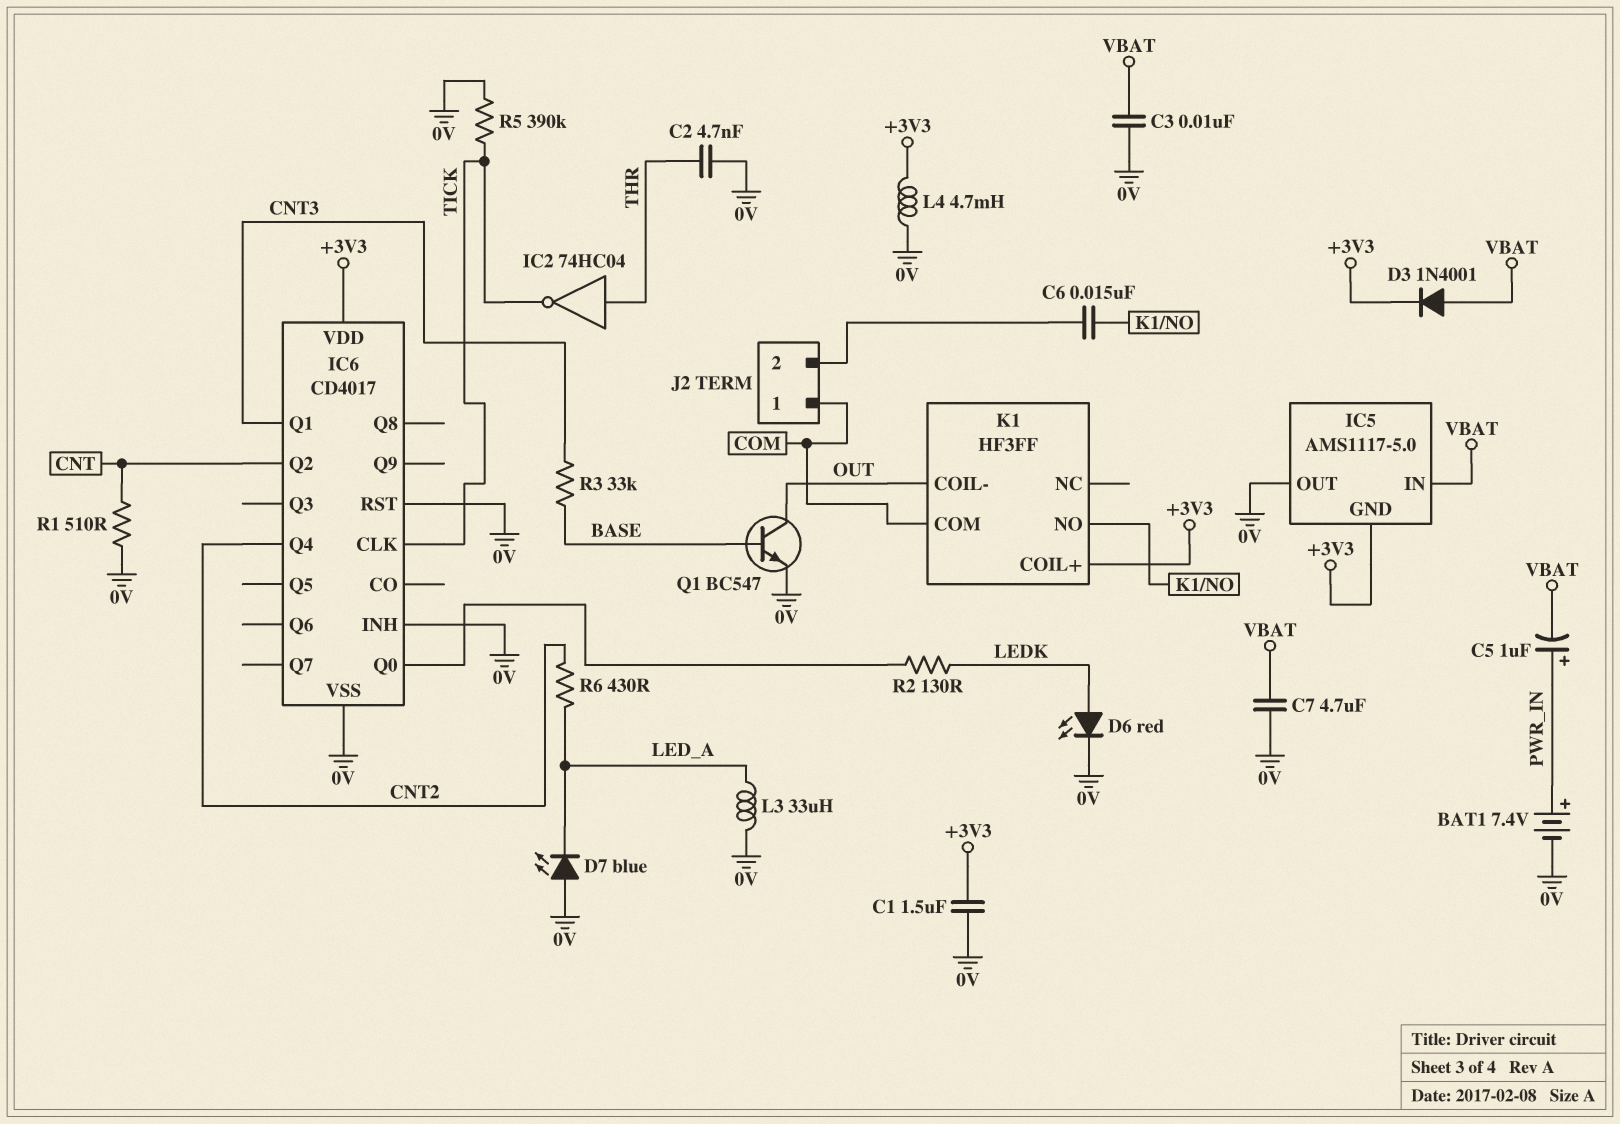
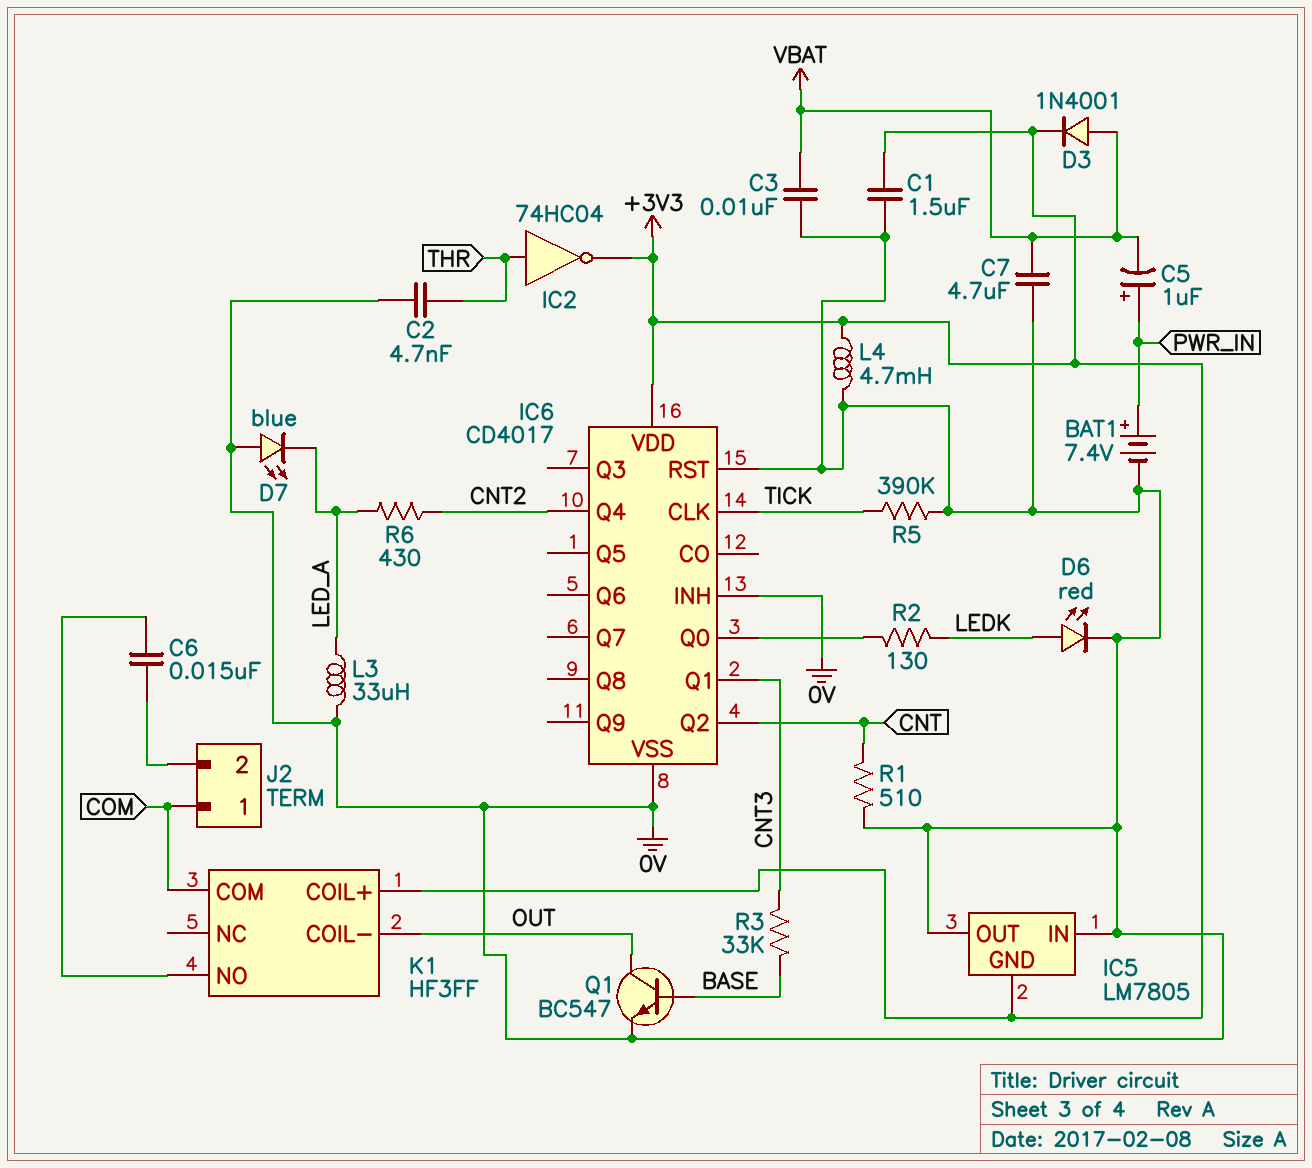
IC2: NOT 74HC04 (in THR, out TICK) -> NOT 74HC04 (in THR, out +3V3)
IC5: AMS1117-5.0 -> LM7805
IC5 pin IN: VBAT -> 0V

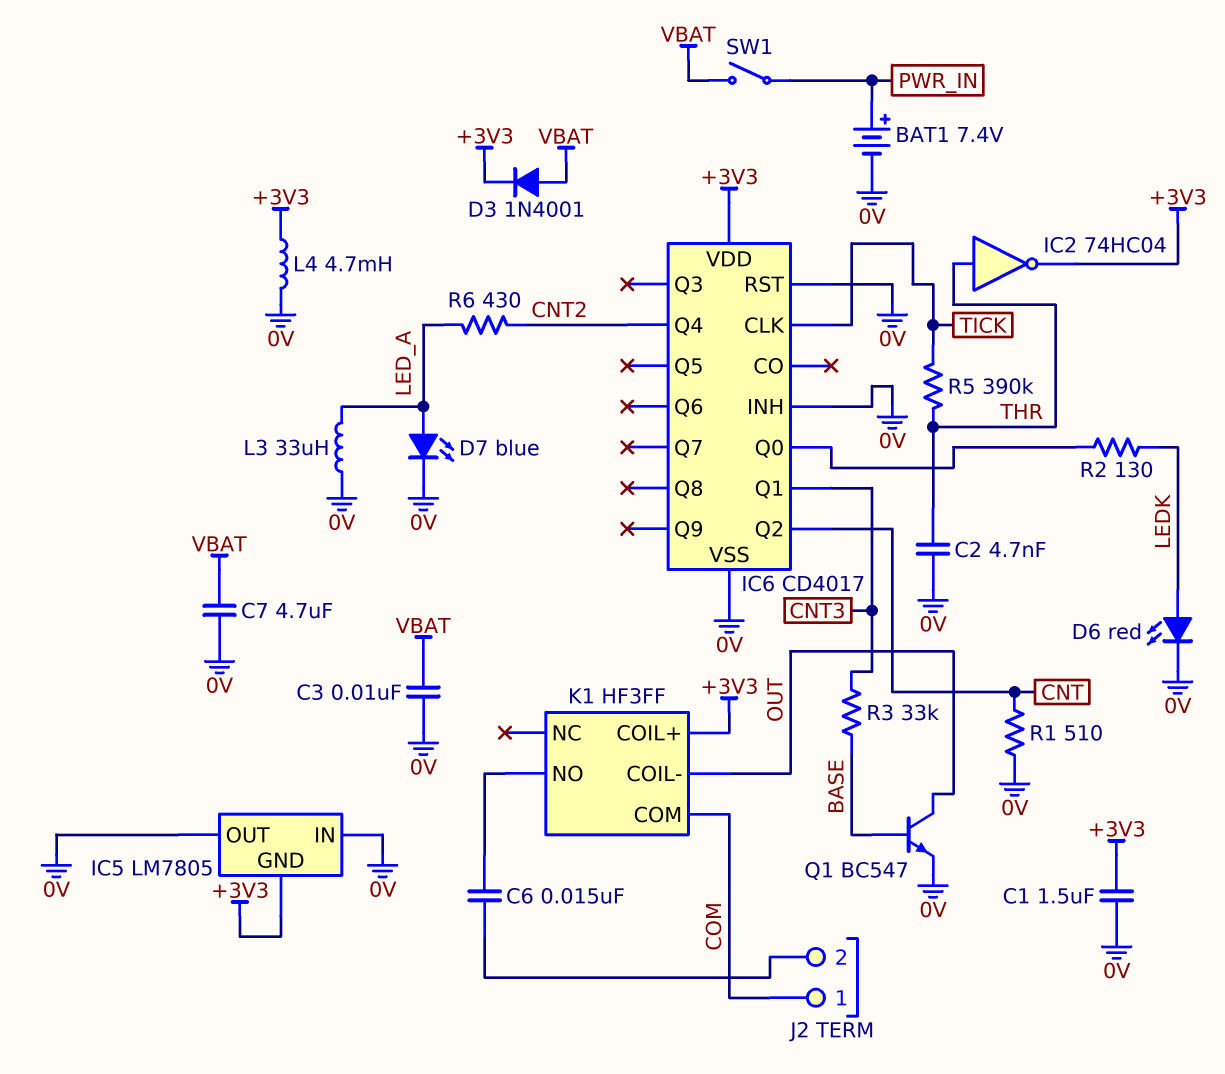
C5: 1uF (plus PWR_IN, minus VBAT) -> none
D7: LED blue (A 0V, K LED_A) -> LED blue (A LED_A, K 0V)
R5: 390k (0V, TICK) -> 390k (THR, TICK)
SW1: none -> switch (PWR_IN, VBAT)

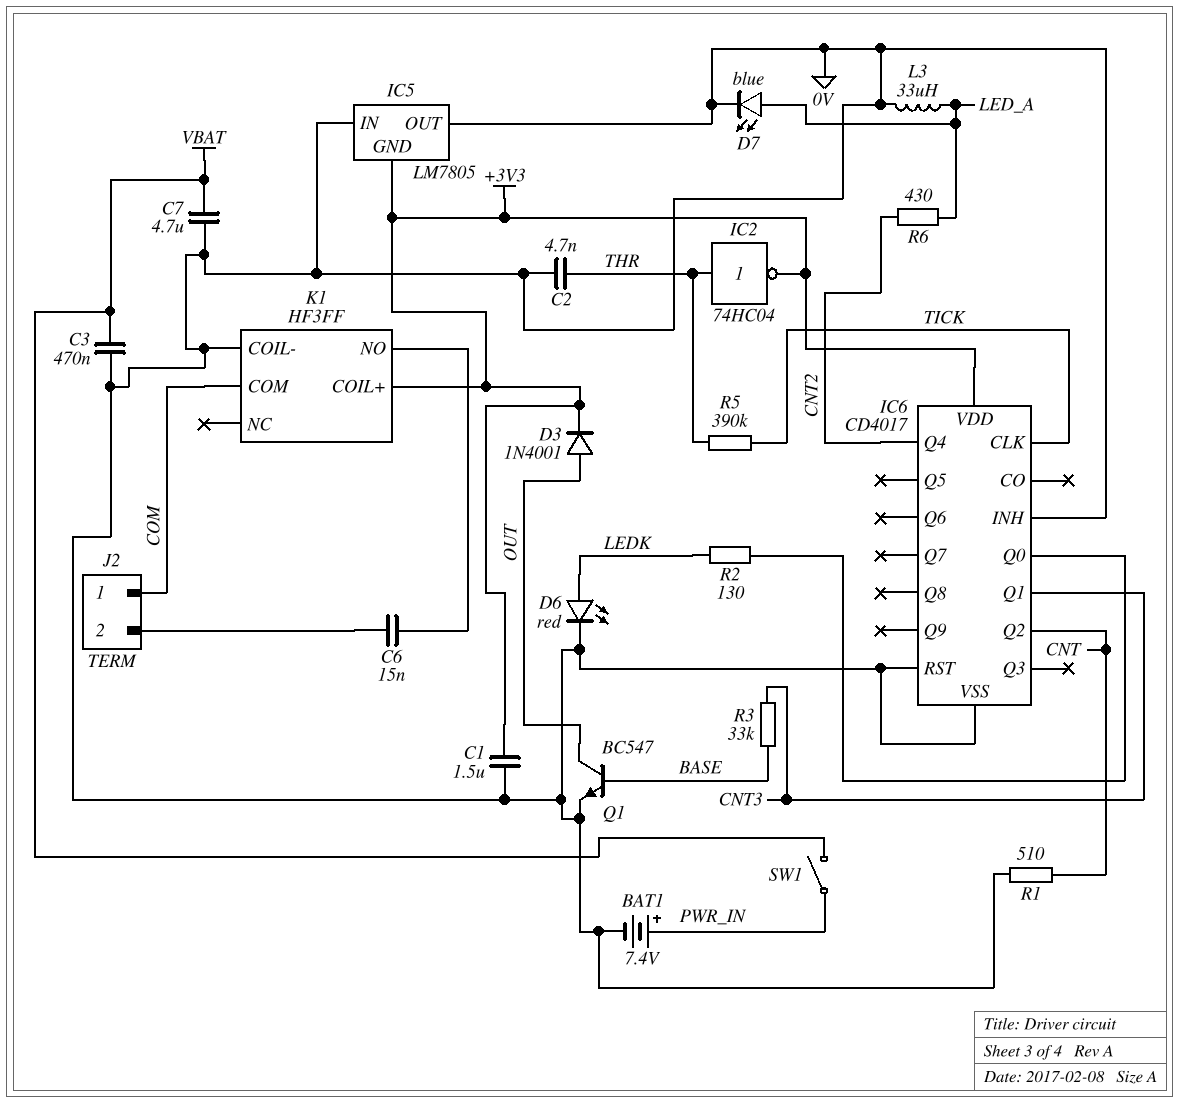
C3: 10nF (0V, VBAT) -> 470nF (0V, VBAT)
D3: diode 1N4001 (A VBAT, K +3V3) -> diode 1N4001 (A OUT, K +3V3)
K1 pin COIL-: OUT -> 0V
L4: 4.7mH (+3V3, 0V) -> none

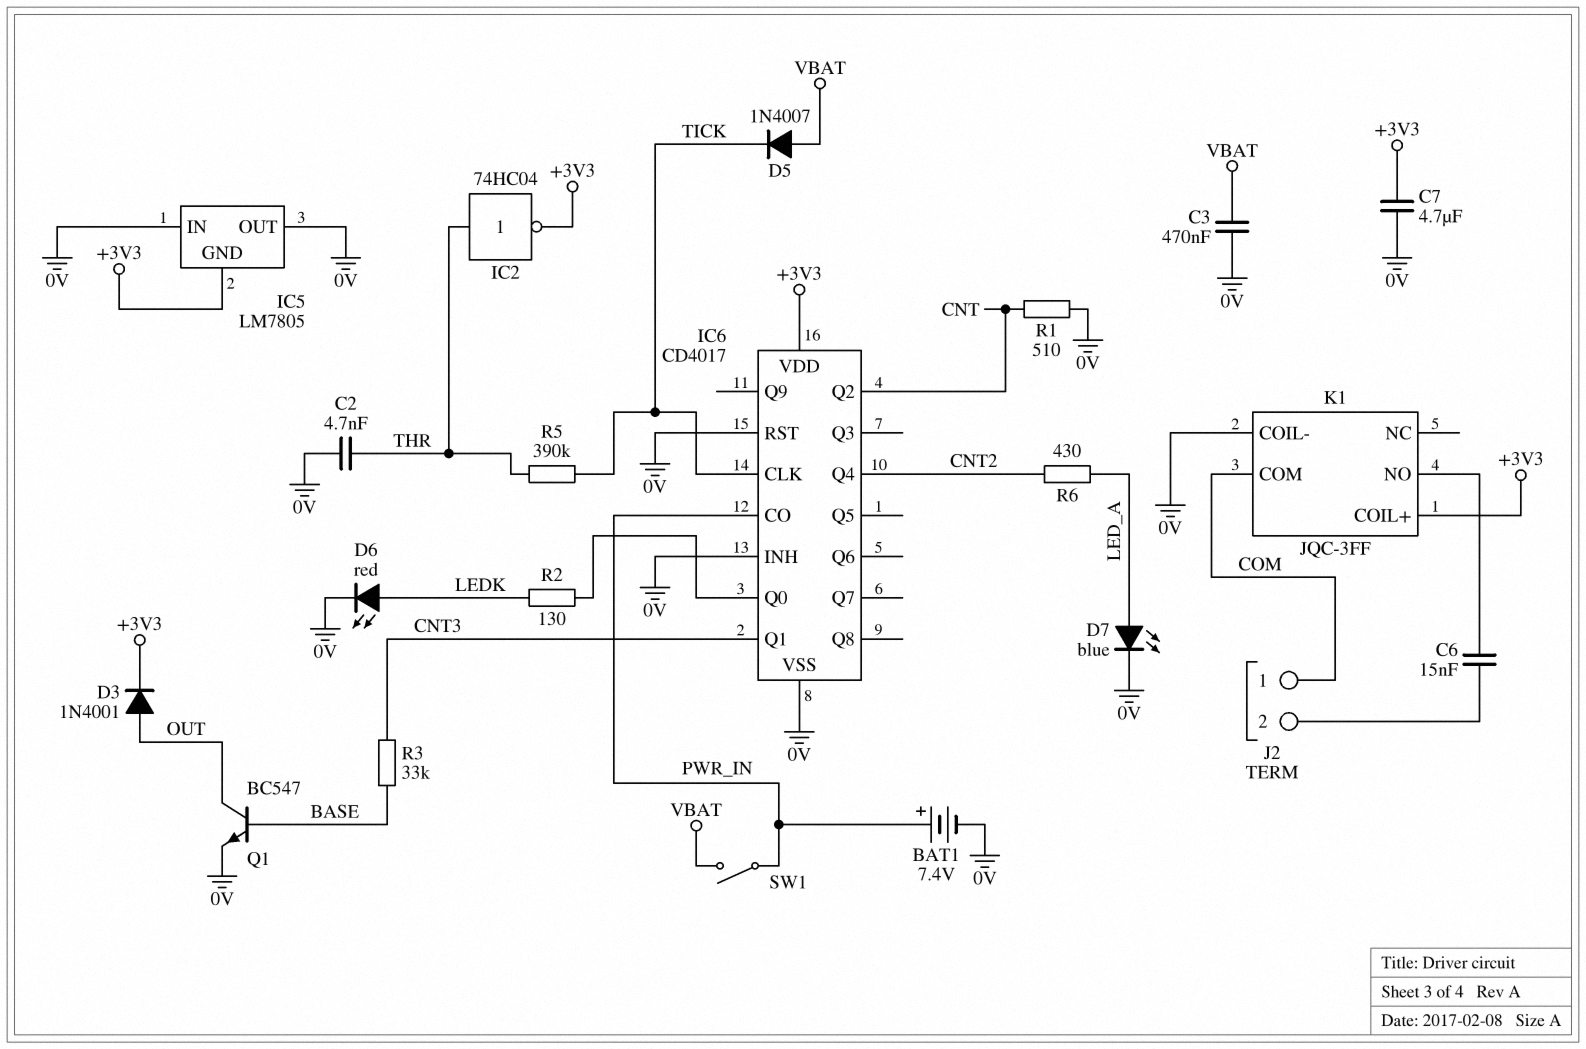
C1: 1.5uF (+3V3, 0V) -> none
C7: 4.7uF (0V, VBAT) -> 4.7uF (+3V3, 0V)
D5: none -> diode 1N4007 (A VBAT, K TICK)
IC6 pin CO: none -> PWR_IN
K1: HF3FF -> JQC-3FF
L3: 33uH (0V, LED_A) -> none

